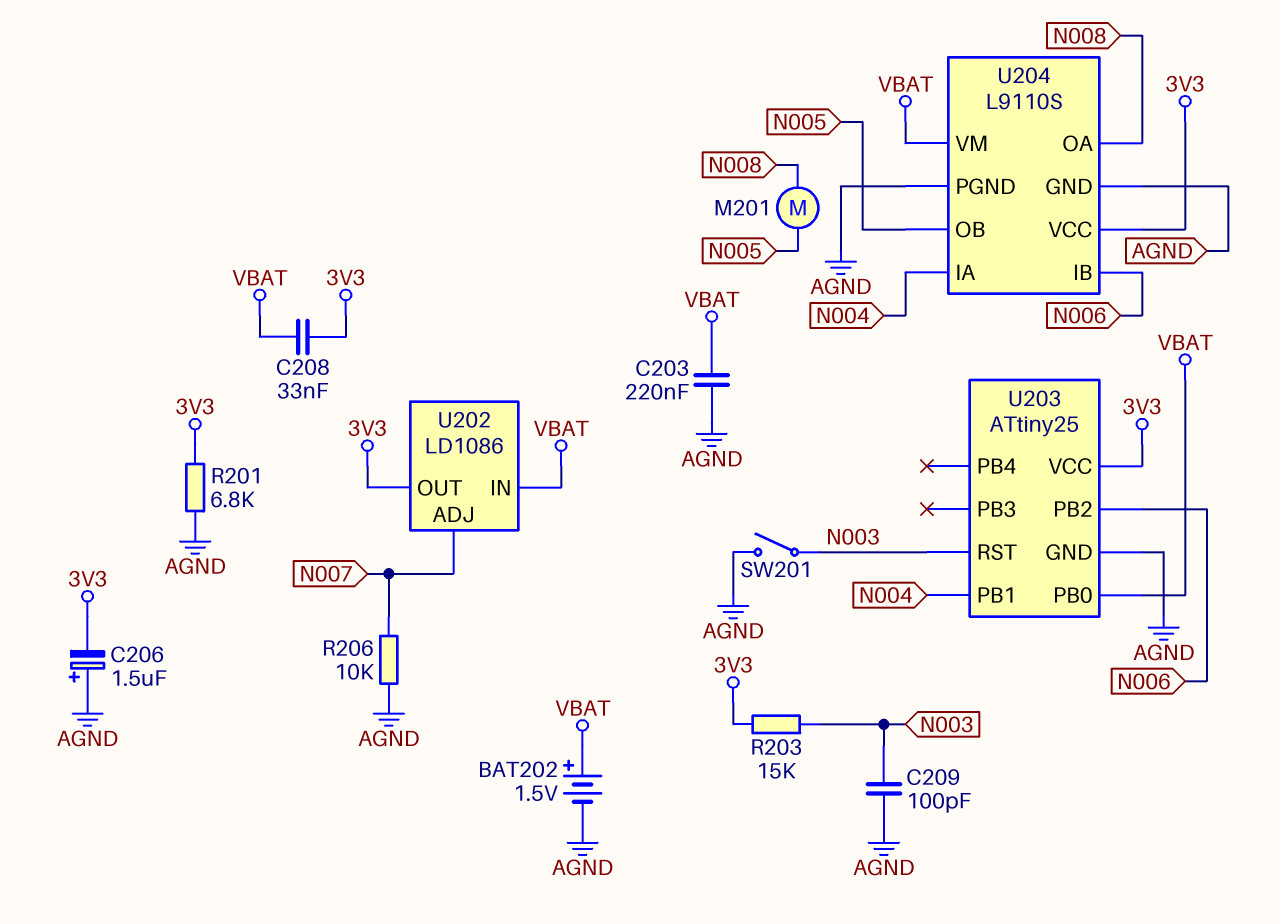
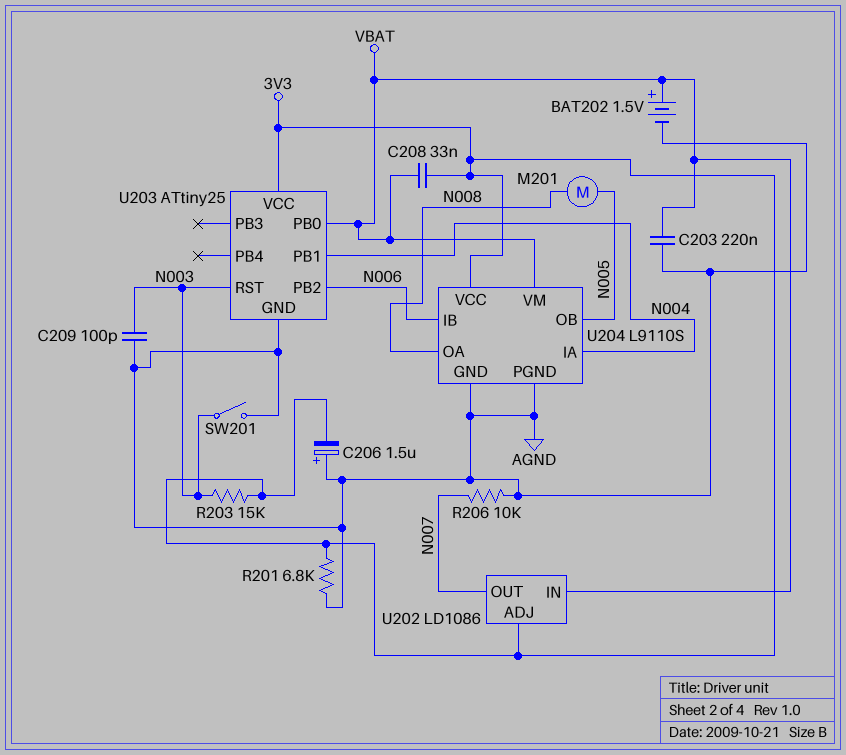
U202 pin ADJ: N007 -> 3V3
U202 pin OUT: 3V3 -> N007

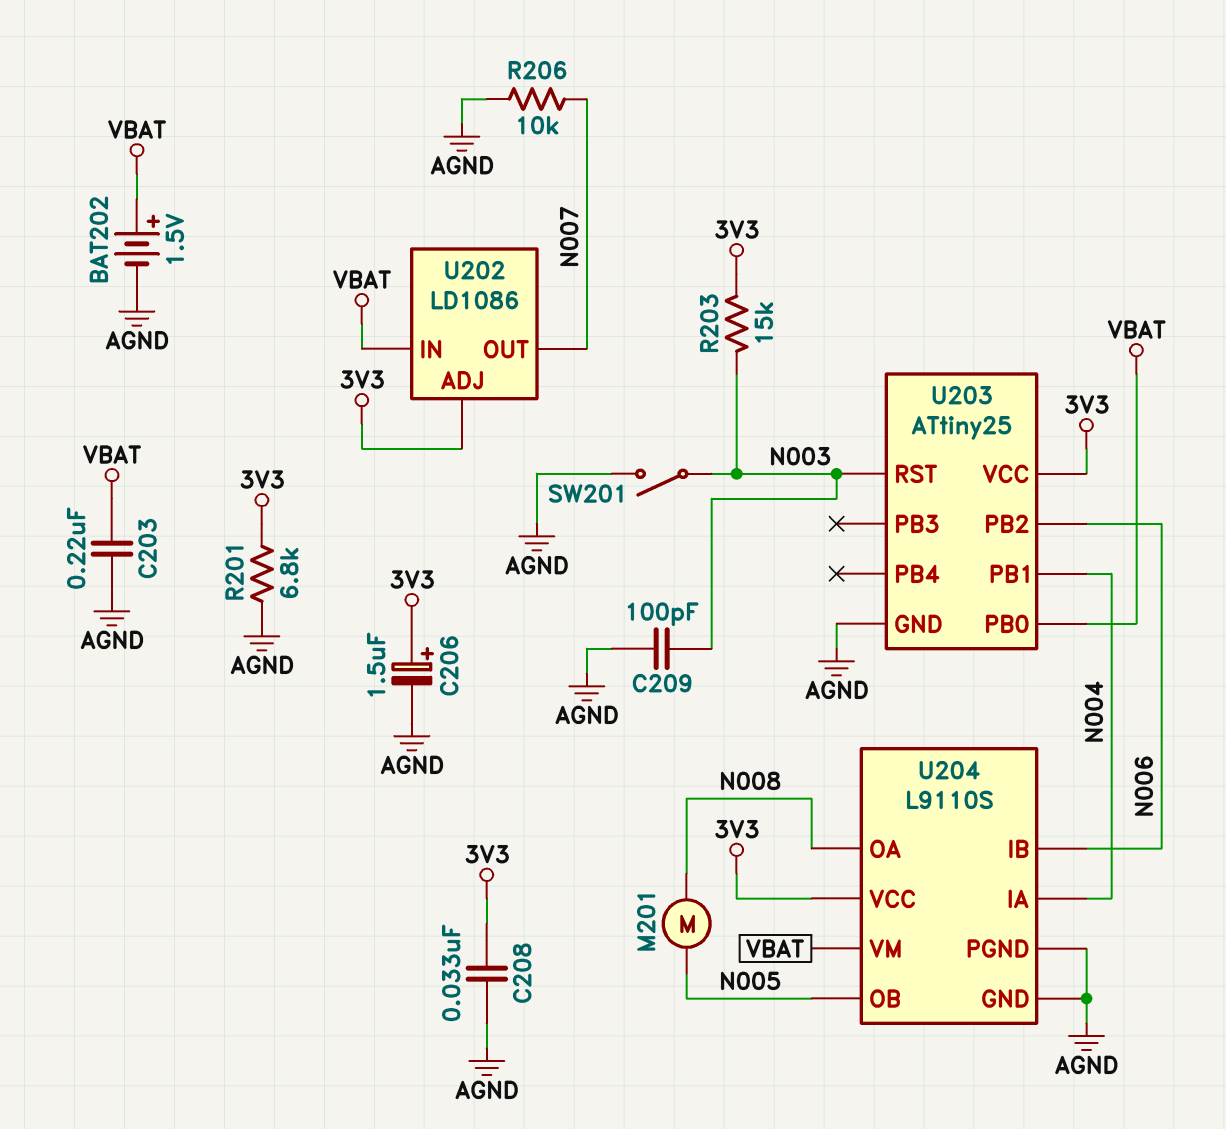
C206: 1.5uF (plus AGND, minus 3V3) -> 1.5uF (plus 3V3, minus AGND)
C208: 33nF (3V3, VBAT) -> 33nF (3V3, AGND)

